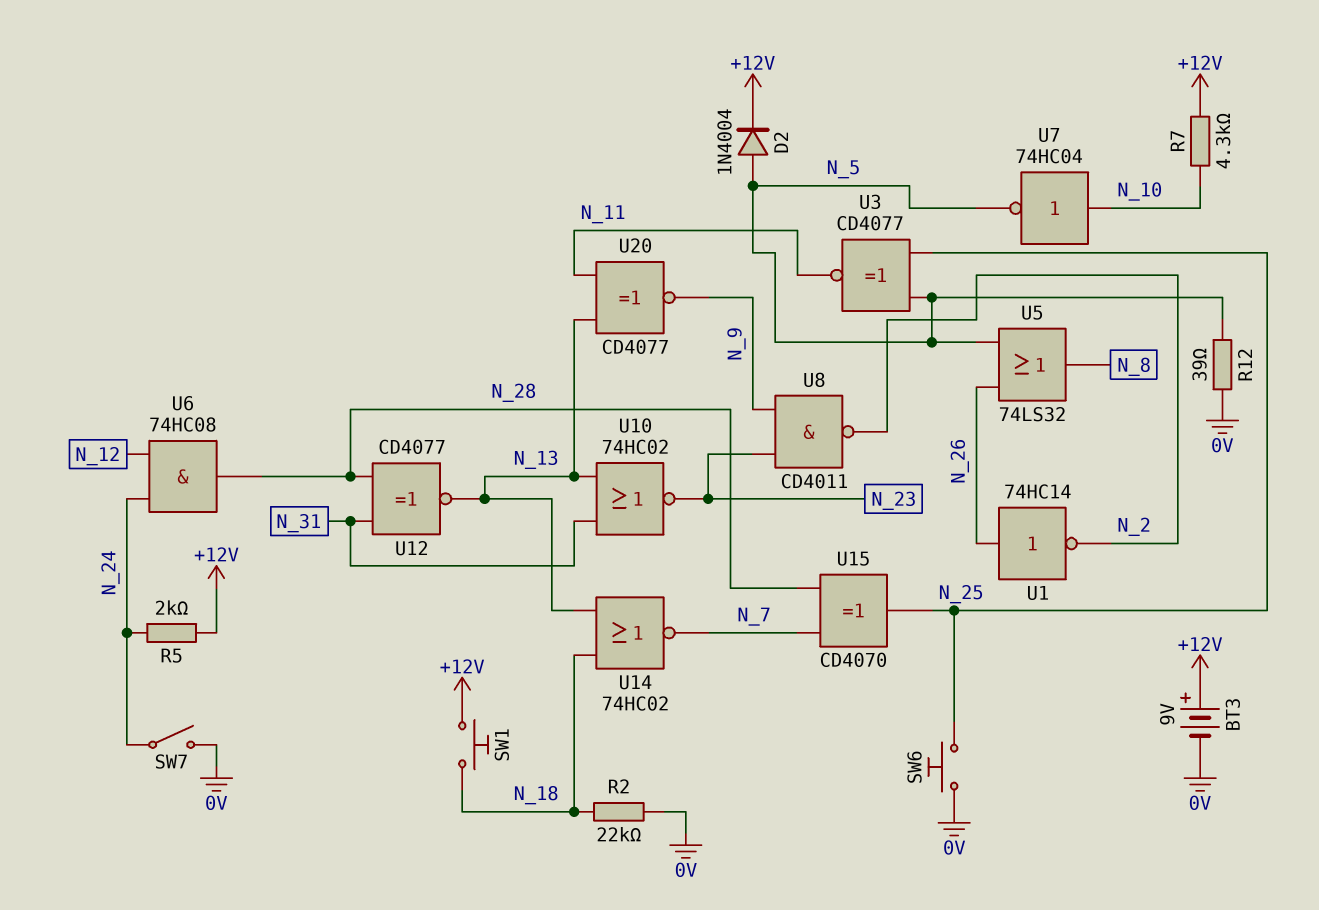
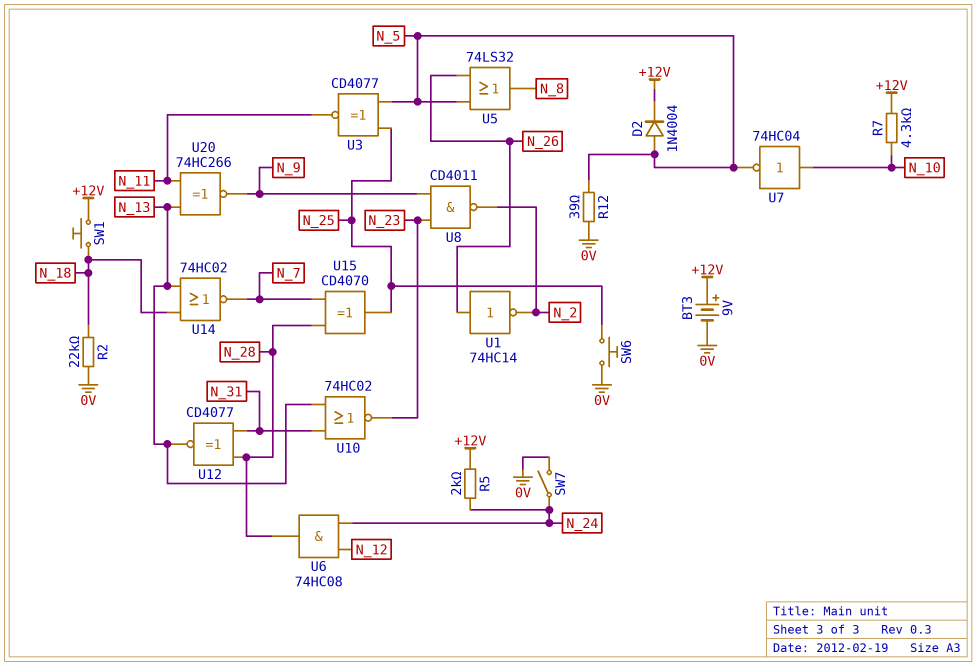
U20: XNOR CD4077 (in N_11, in N_13, out N_9) -> XNOR 74HC266 (in N_11, in N_13, out N_9)

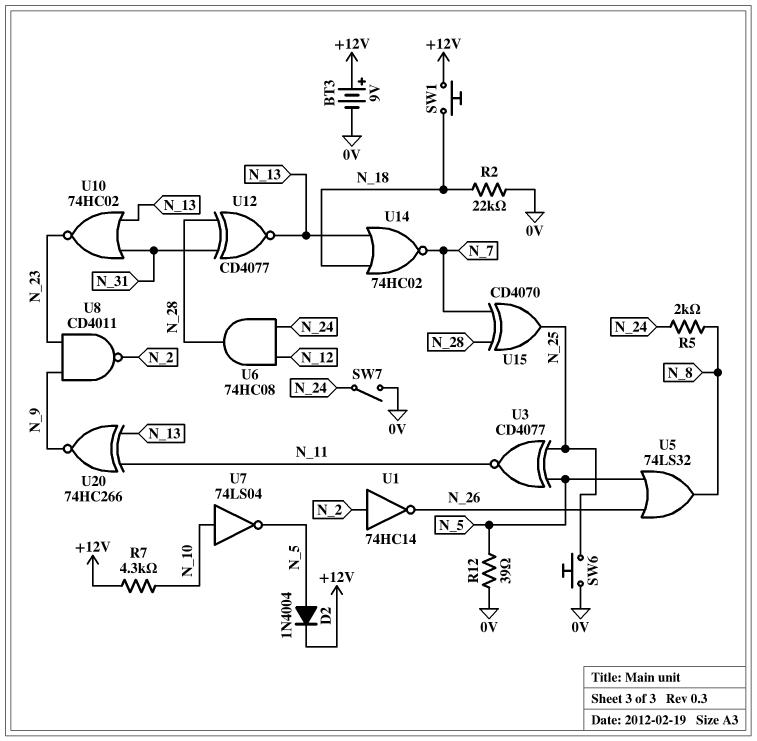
R5: 2k (+12V, N_24) -> 2k (N_8, N_24)
U1: NOT 74HC14 (in N_26, out N_2) -> NOT 74HC14 (in N_2, out N_26)
U7: NOT 74HC04 (in N_10, out N_5) -> NOT 74LS04 (in N_10, out N_5)

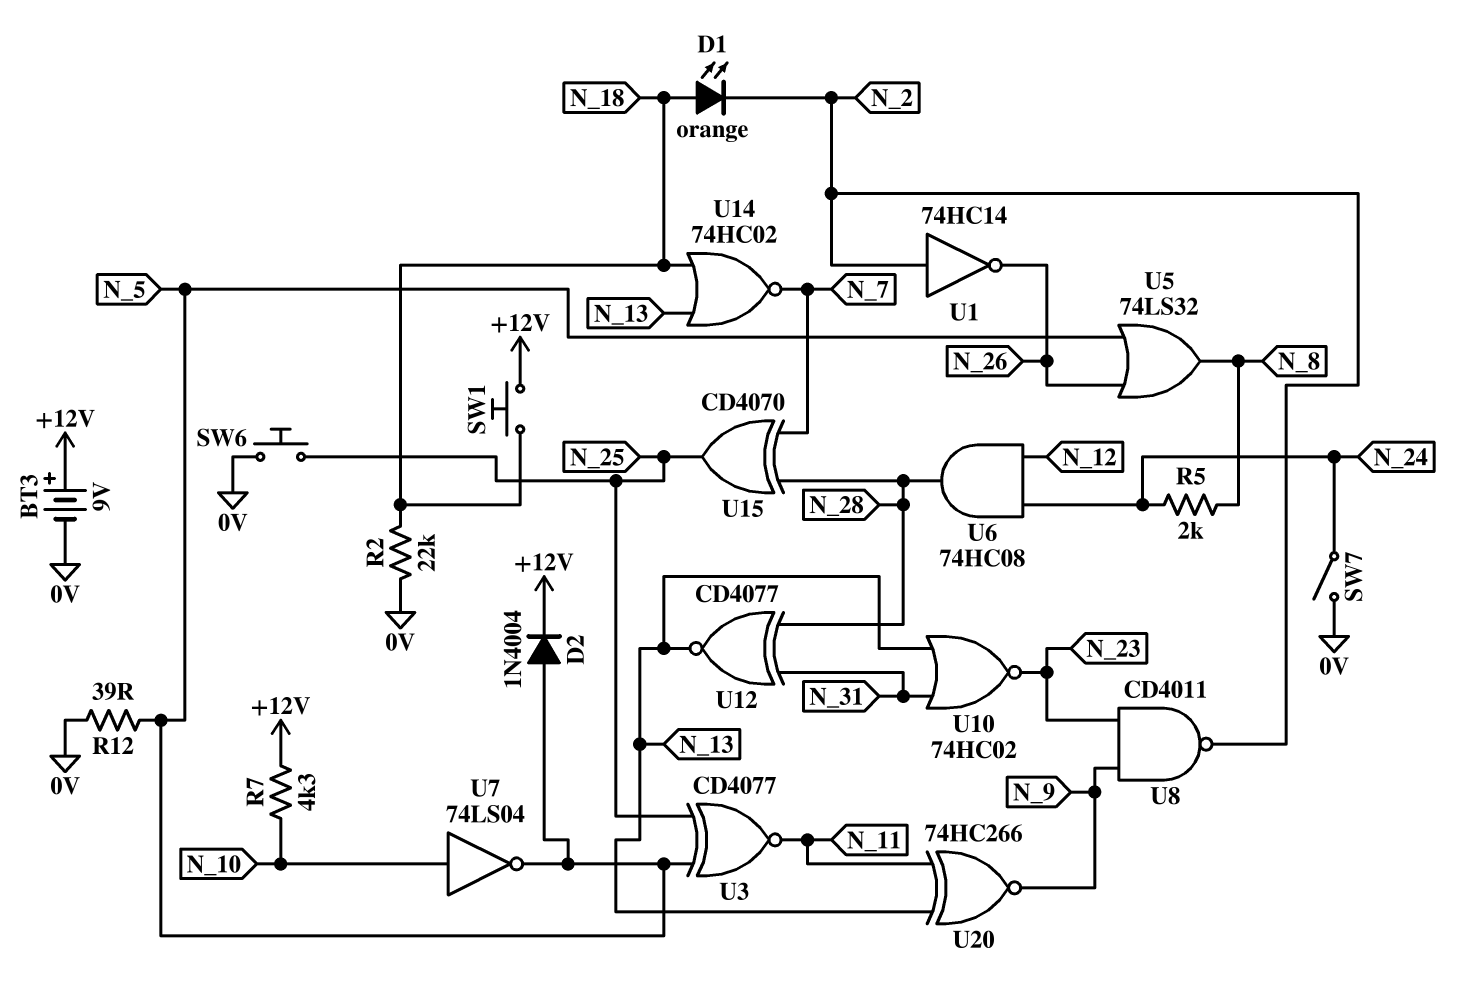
D1: none -> LED orange (A N_18, K N_2)

